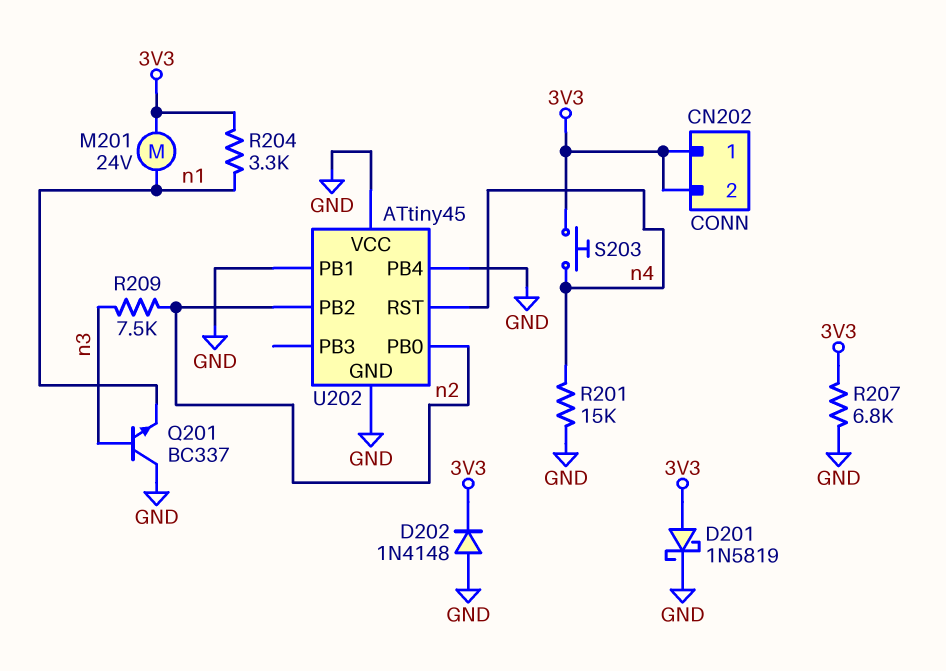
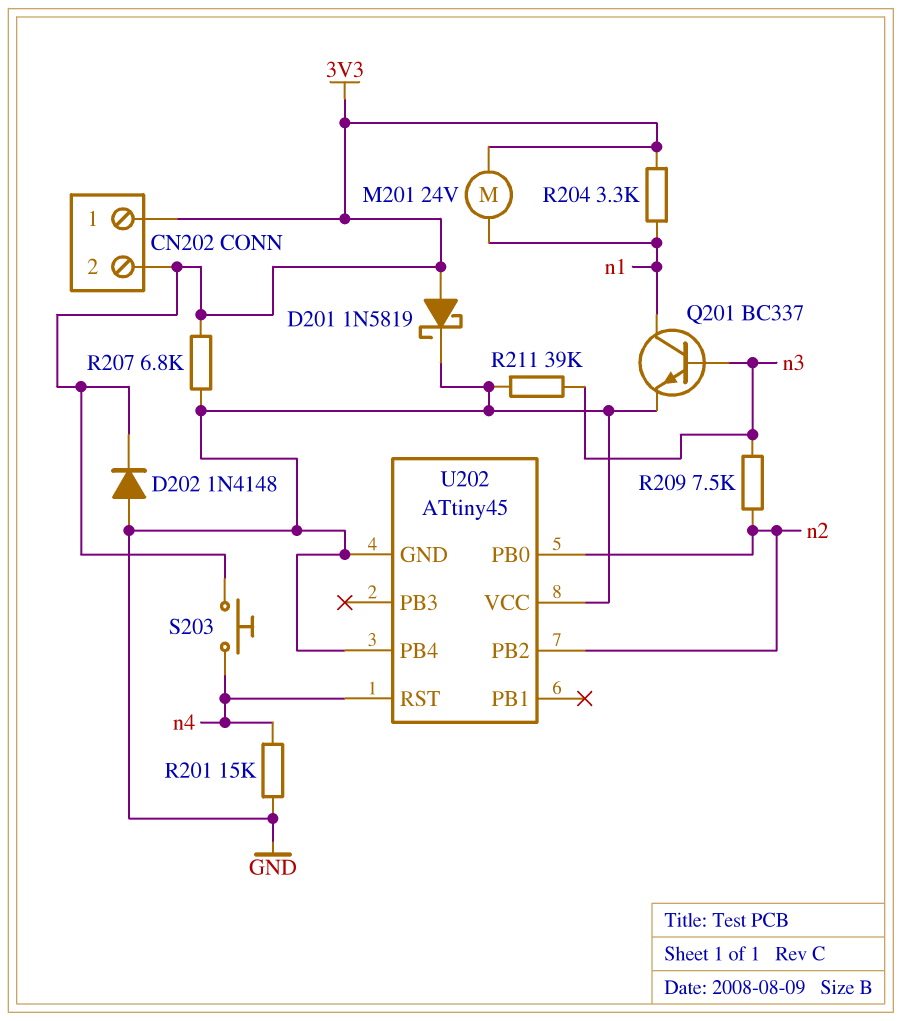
Q201: NPN BC337 (B n3, C GND, E n1) -> NPN BC337 (B n3, C n1, E GND)
R211: none -> 39k (GND, n3)
U202 pin PB1: GND -> none

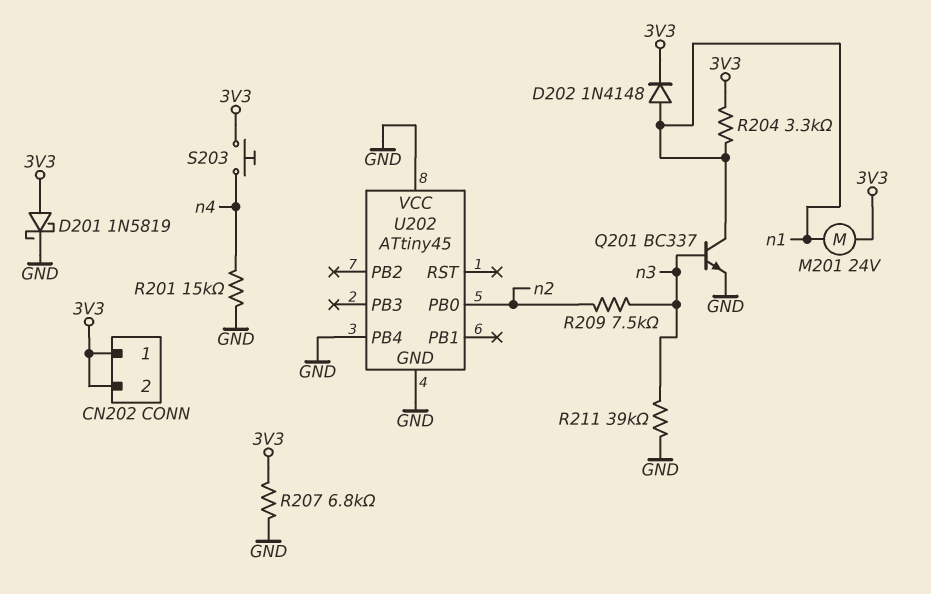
D202: diode 1N4148 (A GND, K 3V3) -> diode 1N4148 (A n1, K 3V3)
U202 pin PB2: n2 -> none
U202 pin RST: n4 -> none

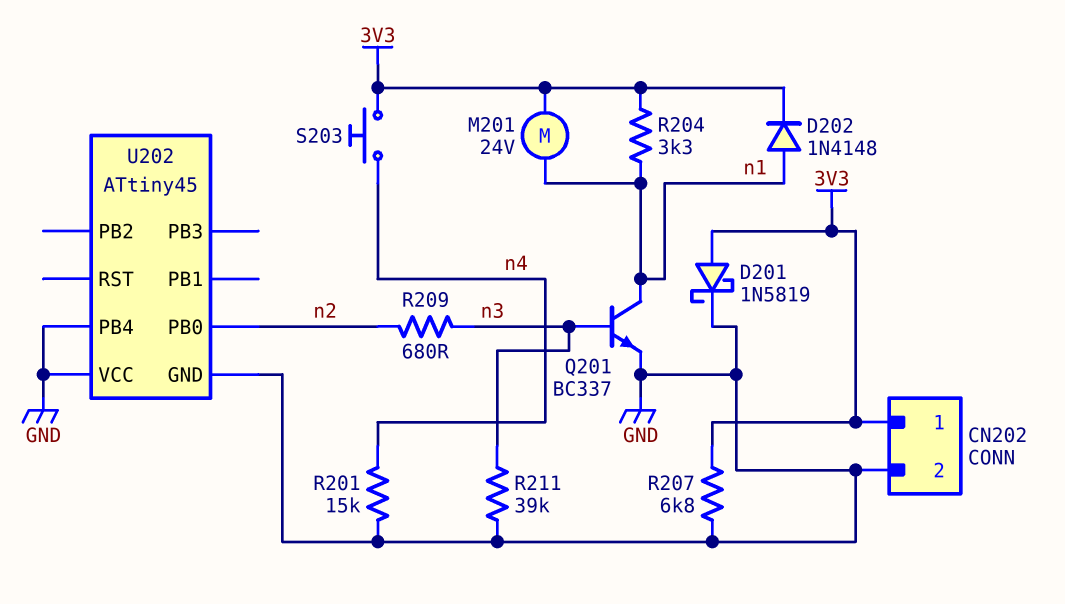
CN202 pin 2: 3V3 -> GND
R209: 7.5k (n2, n3) -> 680 (n2, n3)

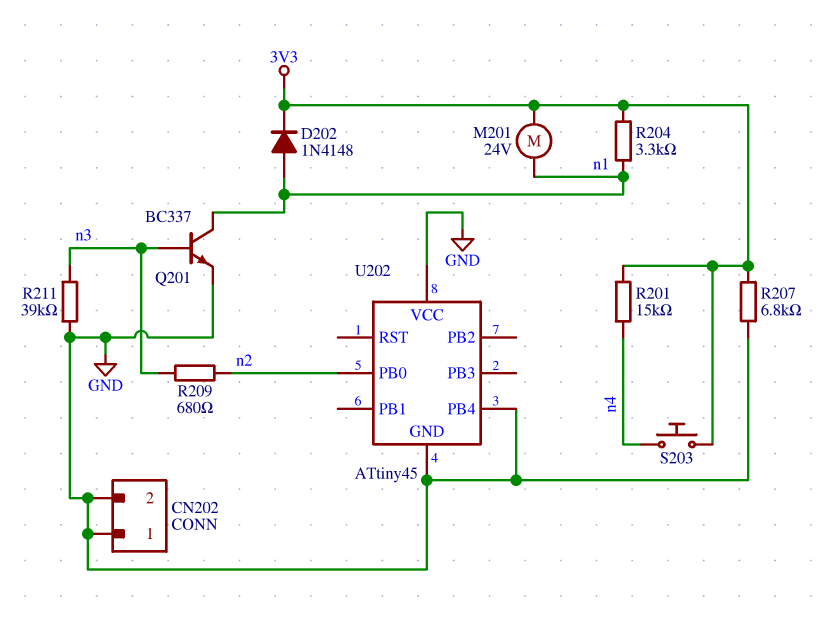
CN202 pin 1: 3V3 -> GND
D201: schottky 1N5819 (A 3V3, K GND) -> none
R201: 15k (GND, n4) -> 15k (3V3, n4)

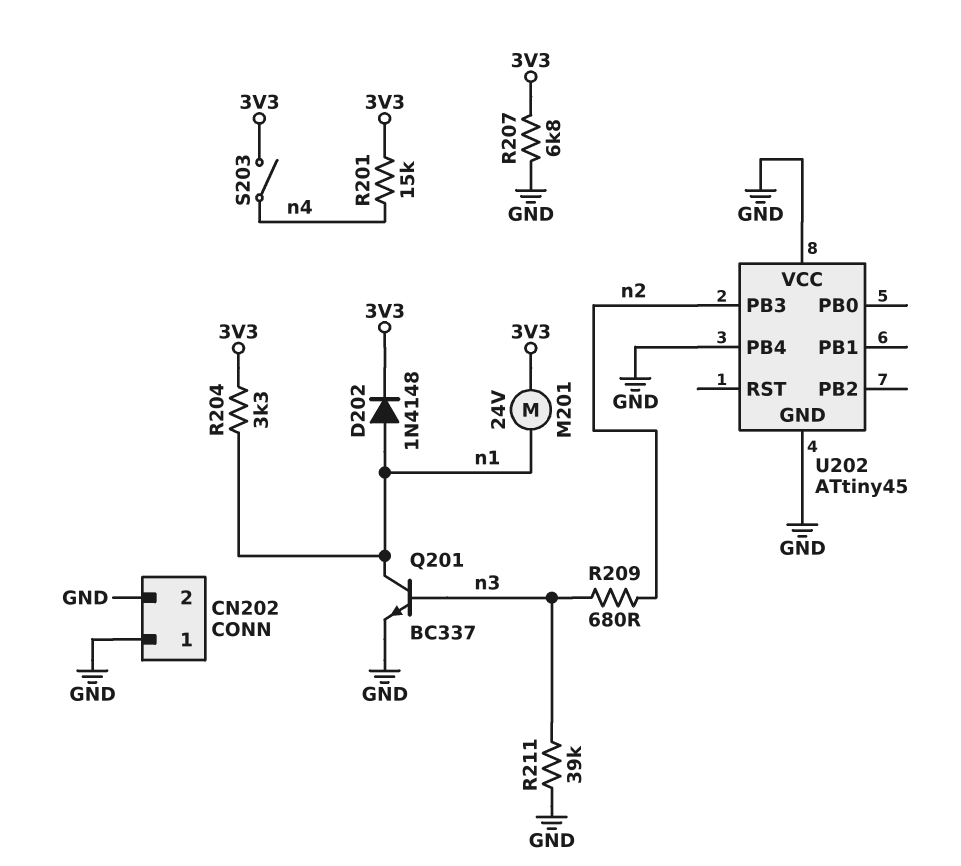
S203: button (3V3, n4) -> switch (3V3, n4)
U202 pin PB0: n2 -> none
U202 pin PB3: none -> n2

